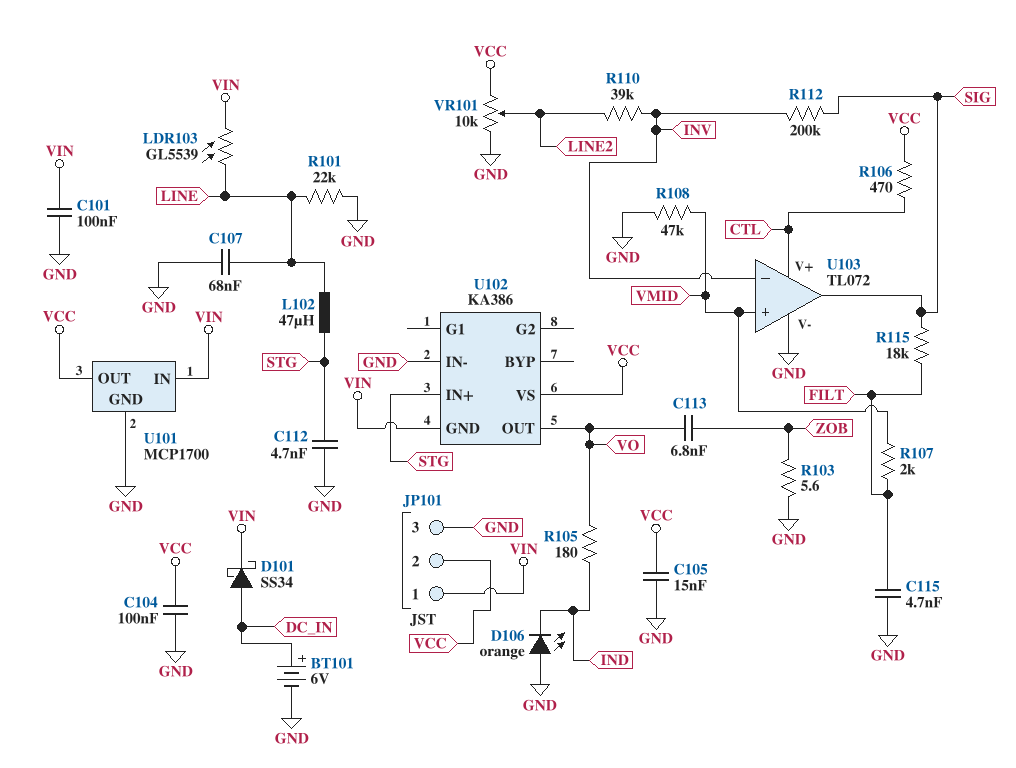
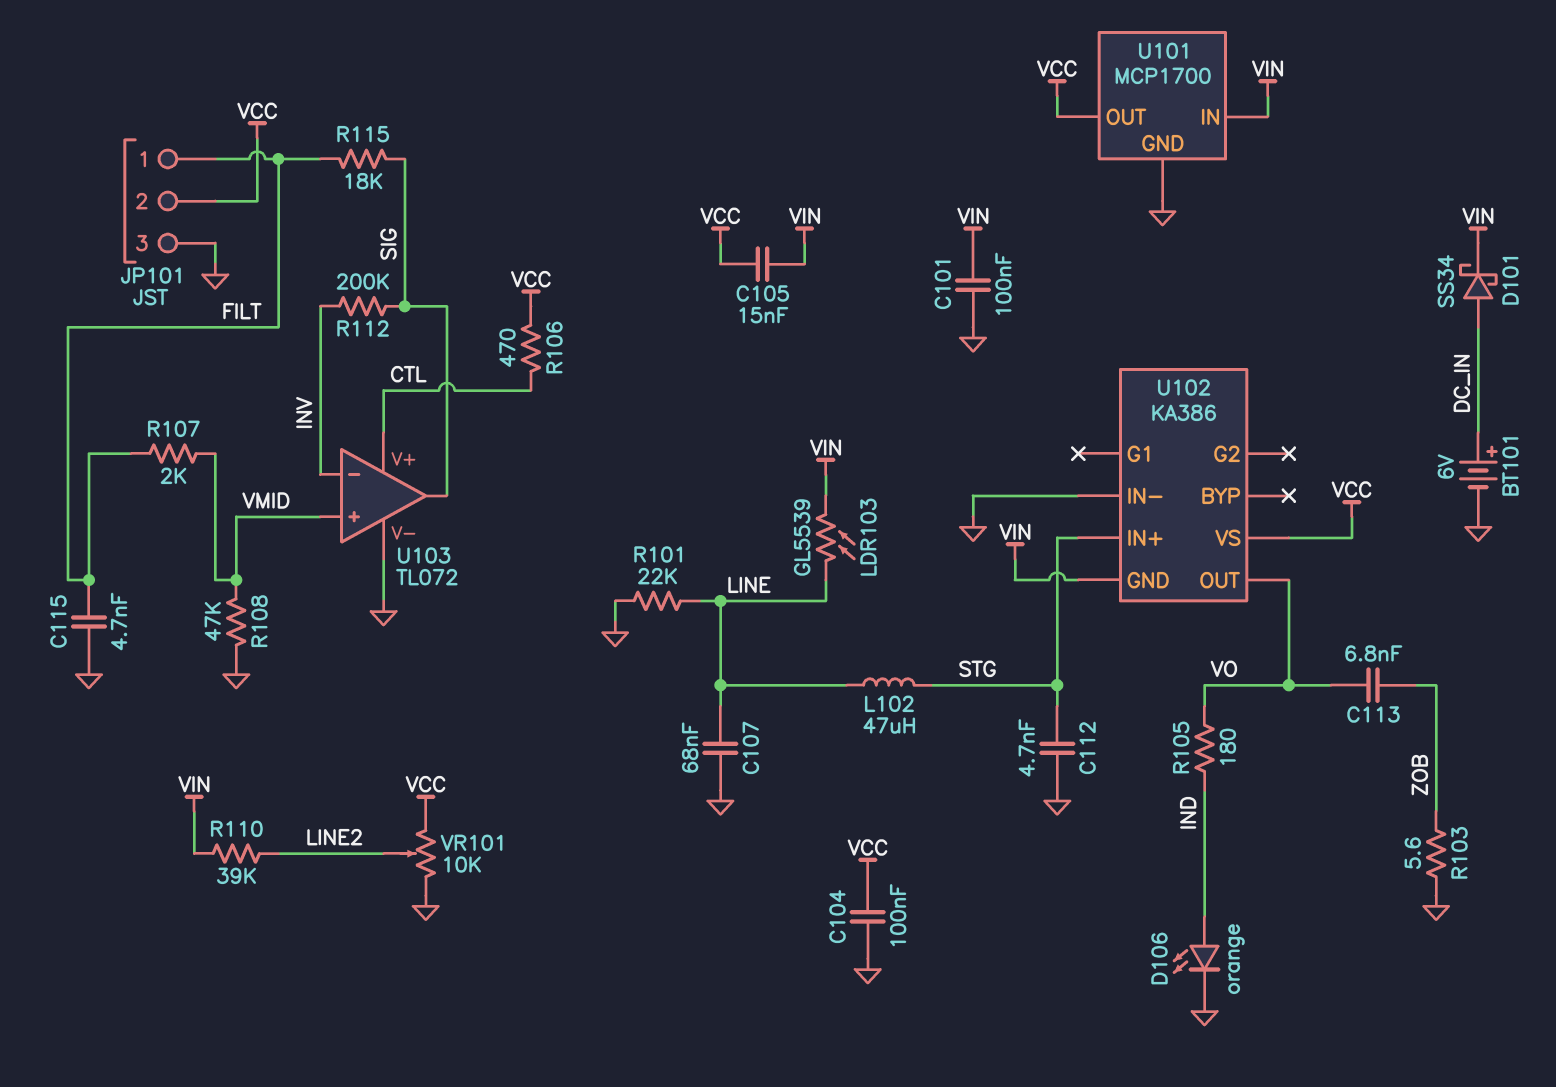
C105: 15nF (GND, VCC) -> 15nF (VCC, VIN)
D106: LED orange (A GND, K IND) -> LED orange (A IND, K GND)
JP101 pin 1: VIN -> FILT
R110: 39k (INV, LINE2) -> 39k (LINE2, VIN)

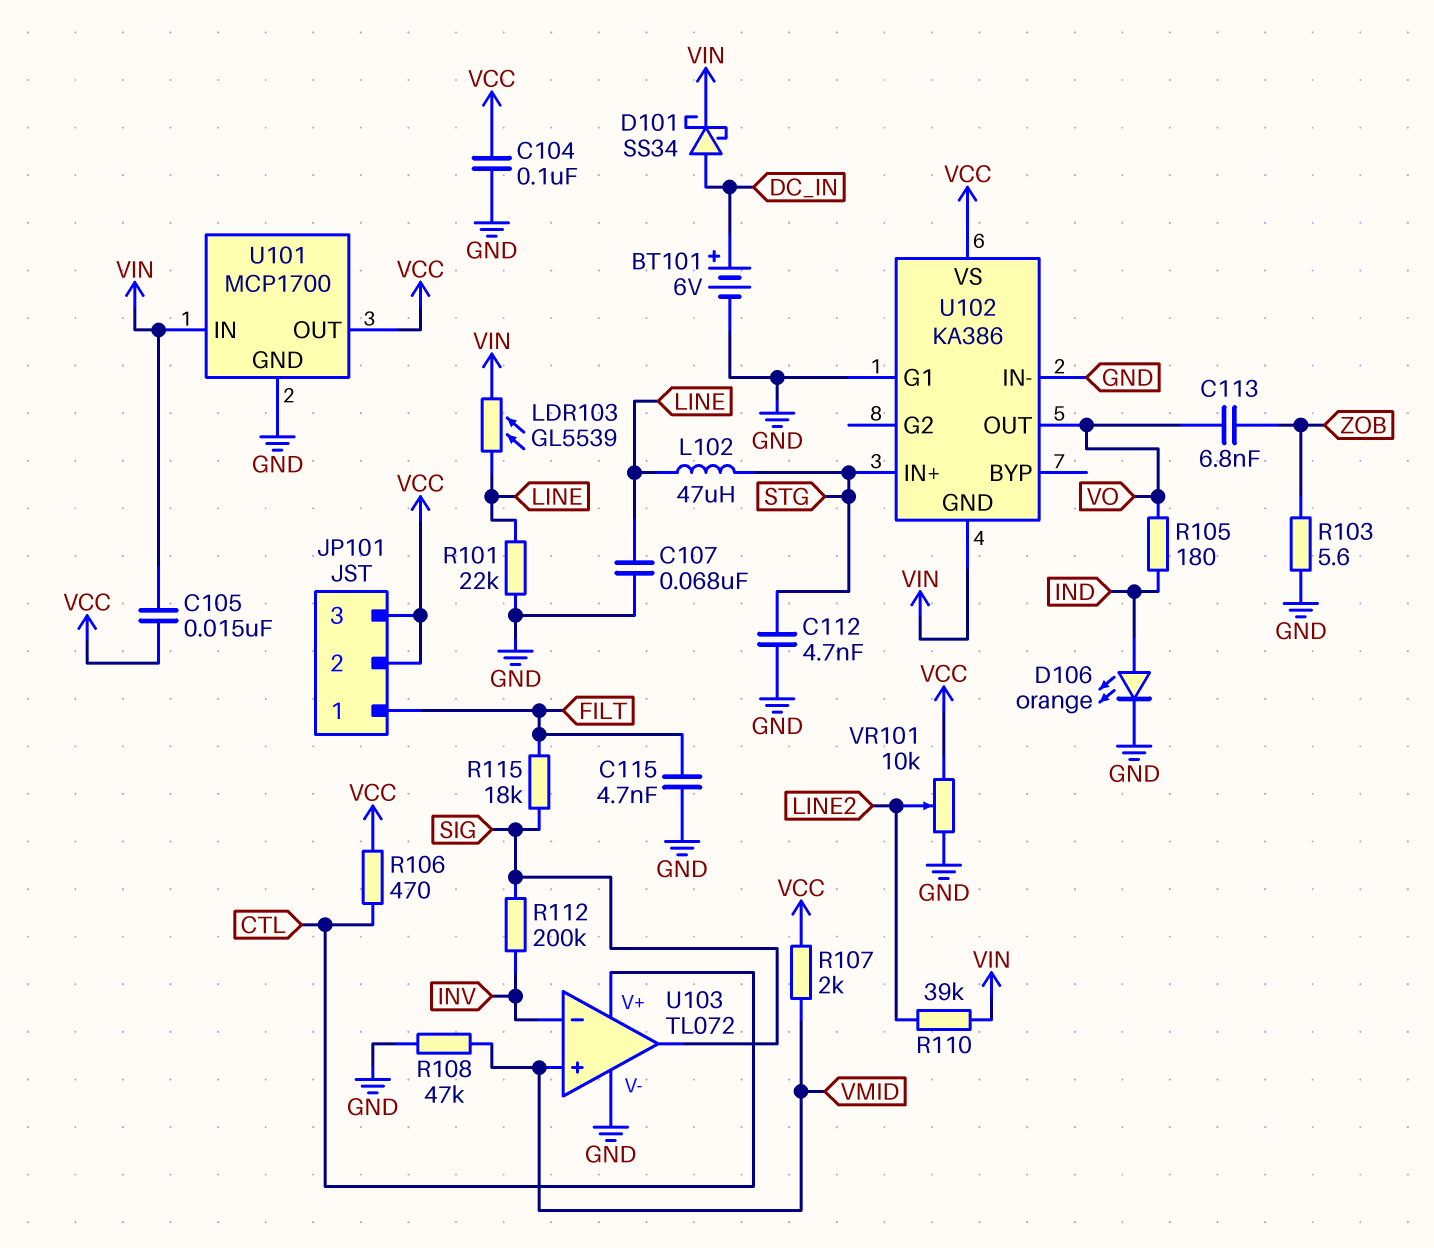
C101: 100nF (GND, VIN) -> none
JP101 pin 3: GND -> VCC
R107: 2k (FILT, VMID) -> 2k (VCC, VMID)
U102 pin G1: none -> GND

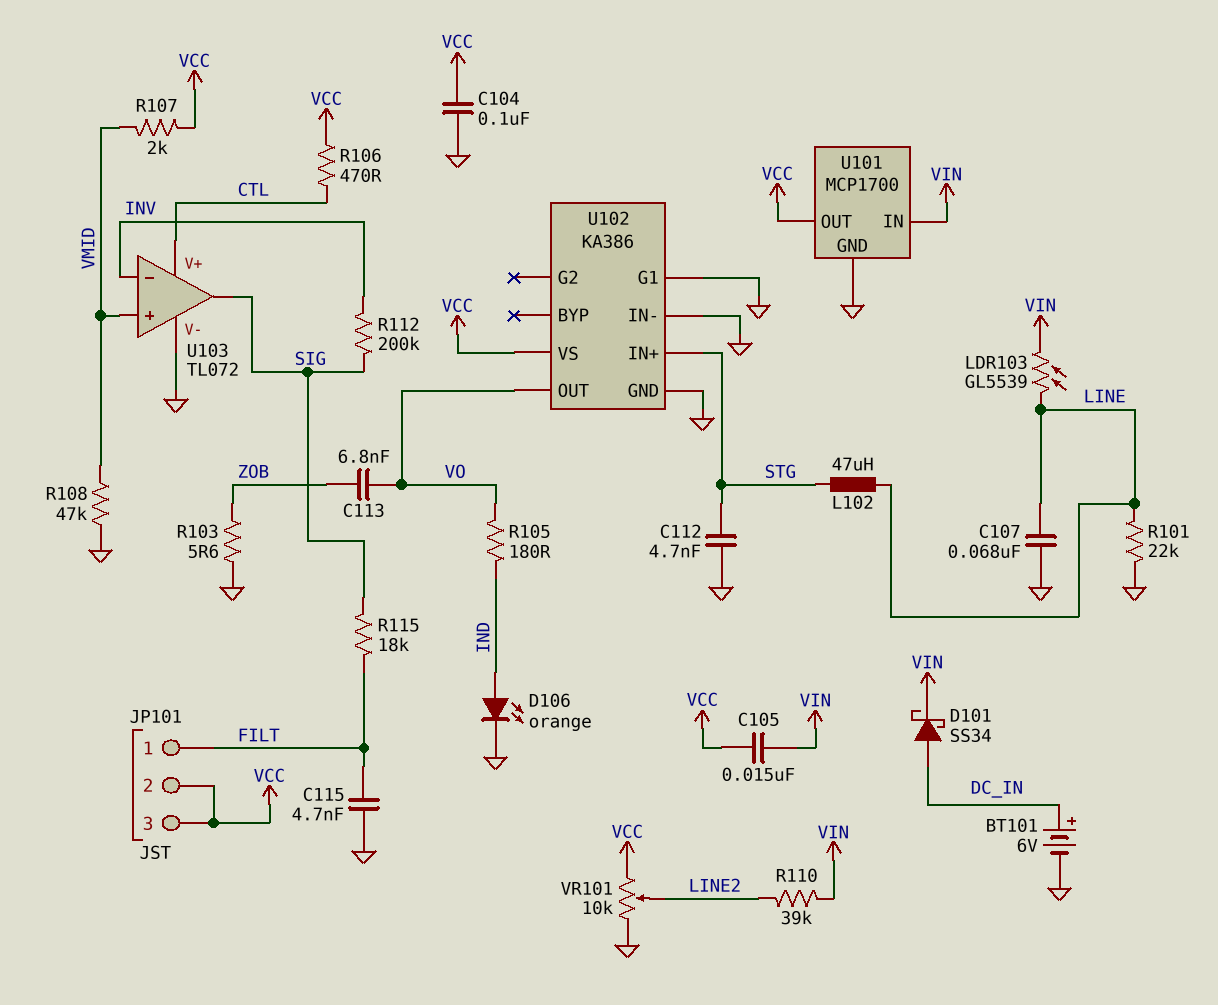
U102 pin GND: VIN -> GND

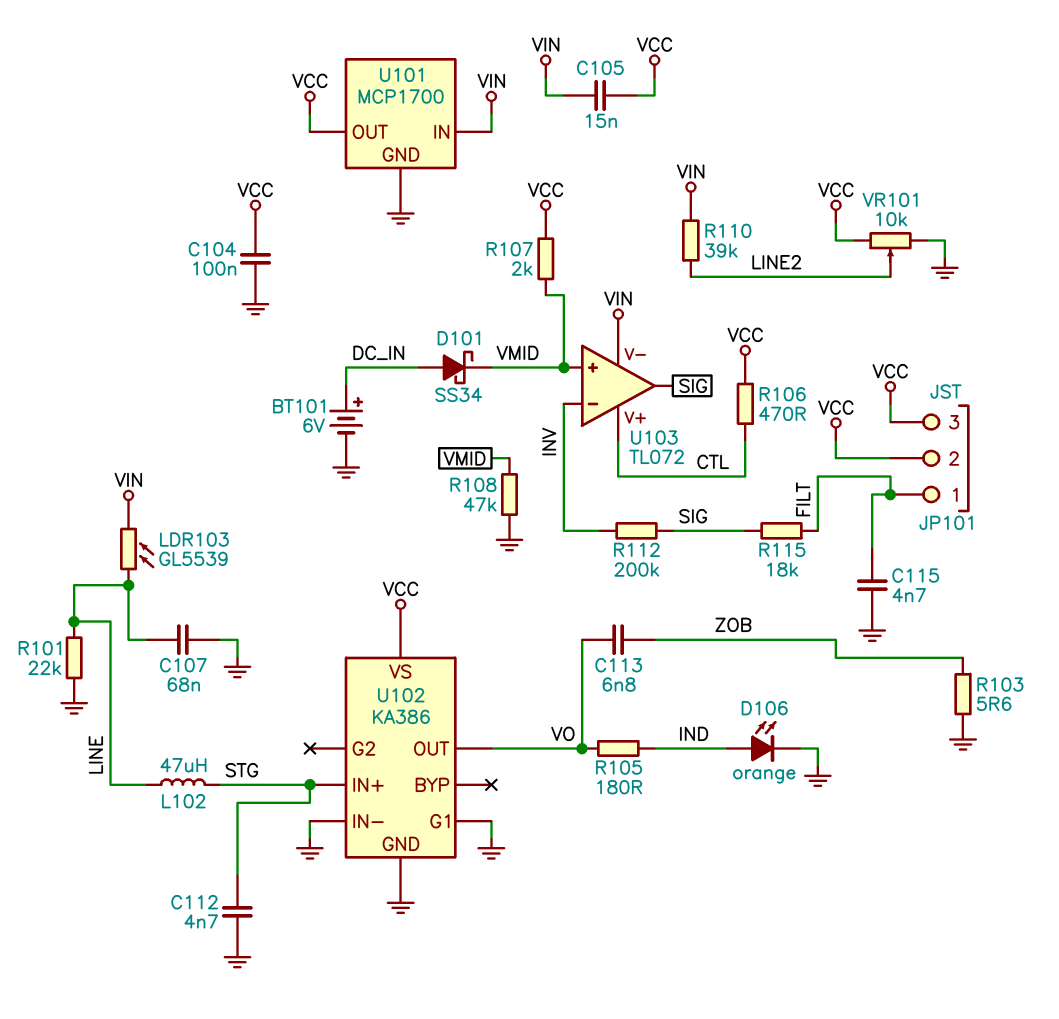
D101: schottky SS34 (A DC_IN, K VIN) -> schottky SS34 (A DC_IN, K VMID)
U103 pin V-: GND -> VIN

